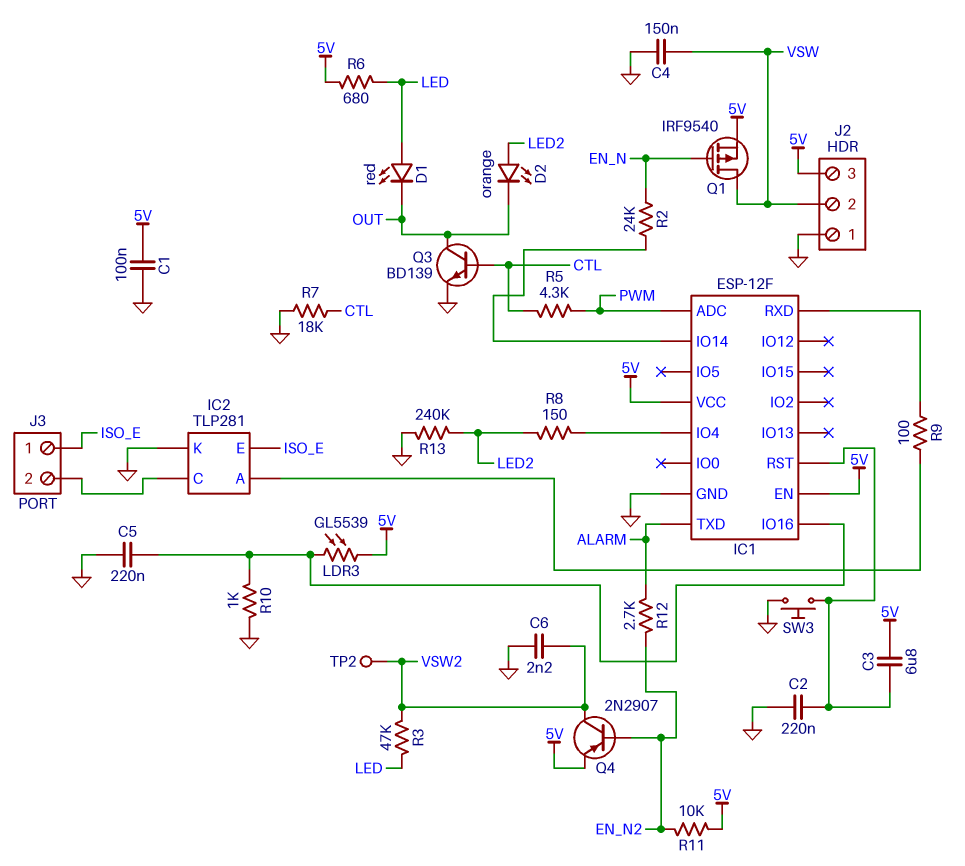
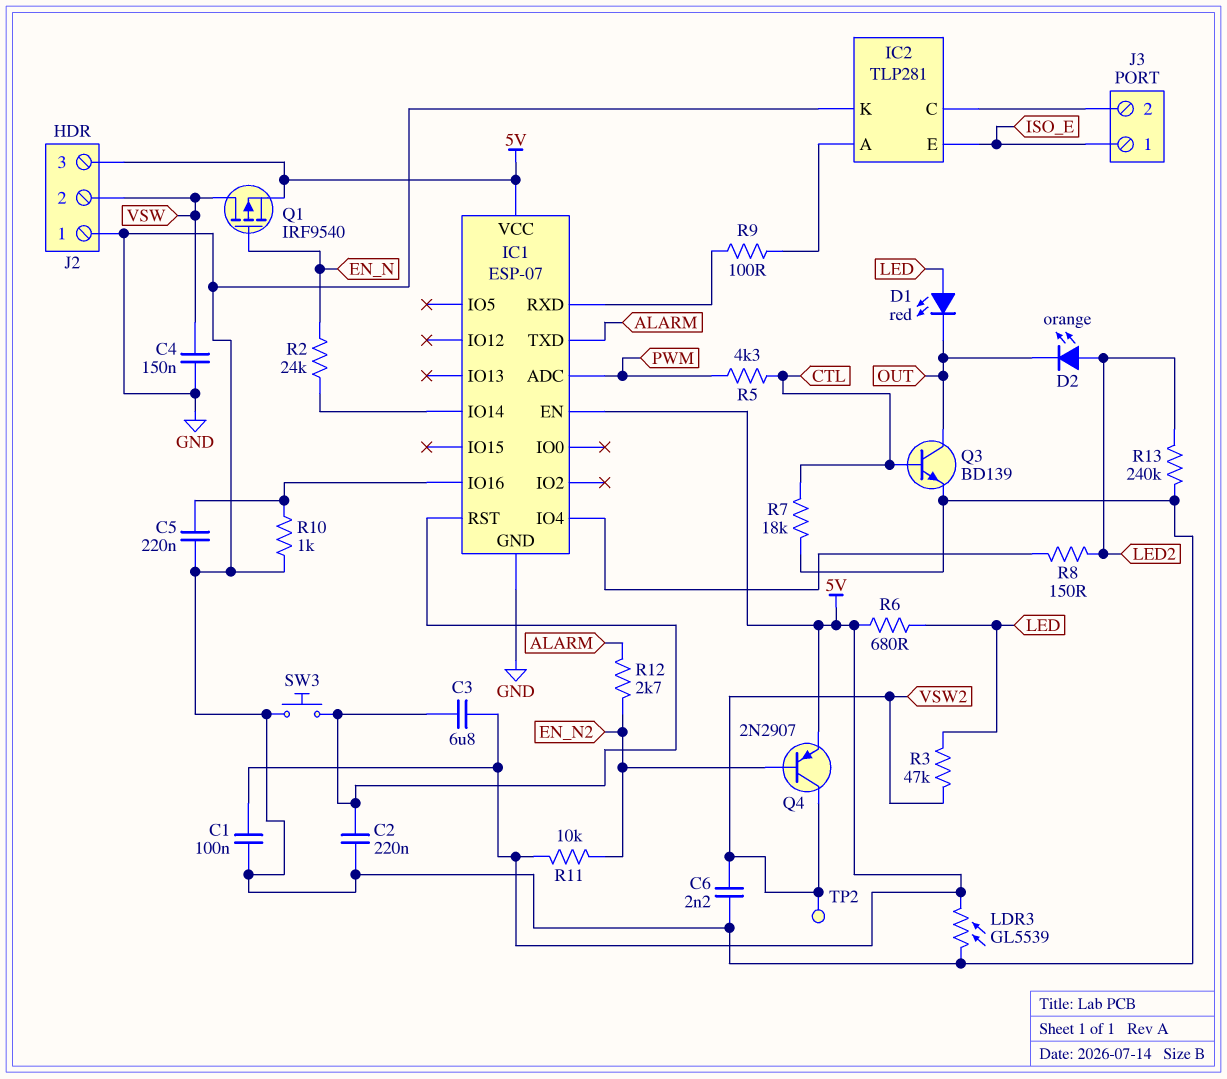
IC1: ESP-12F -> ESP-07
LDR3: GL5539 (5V, IC1/IO16) -> GL5539 (5V, GND)

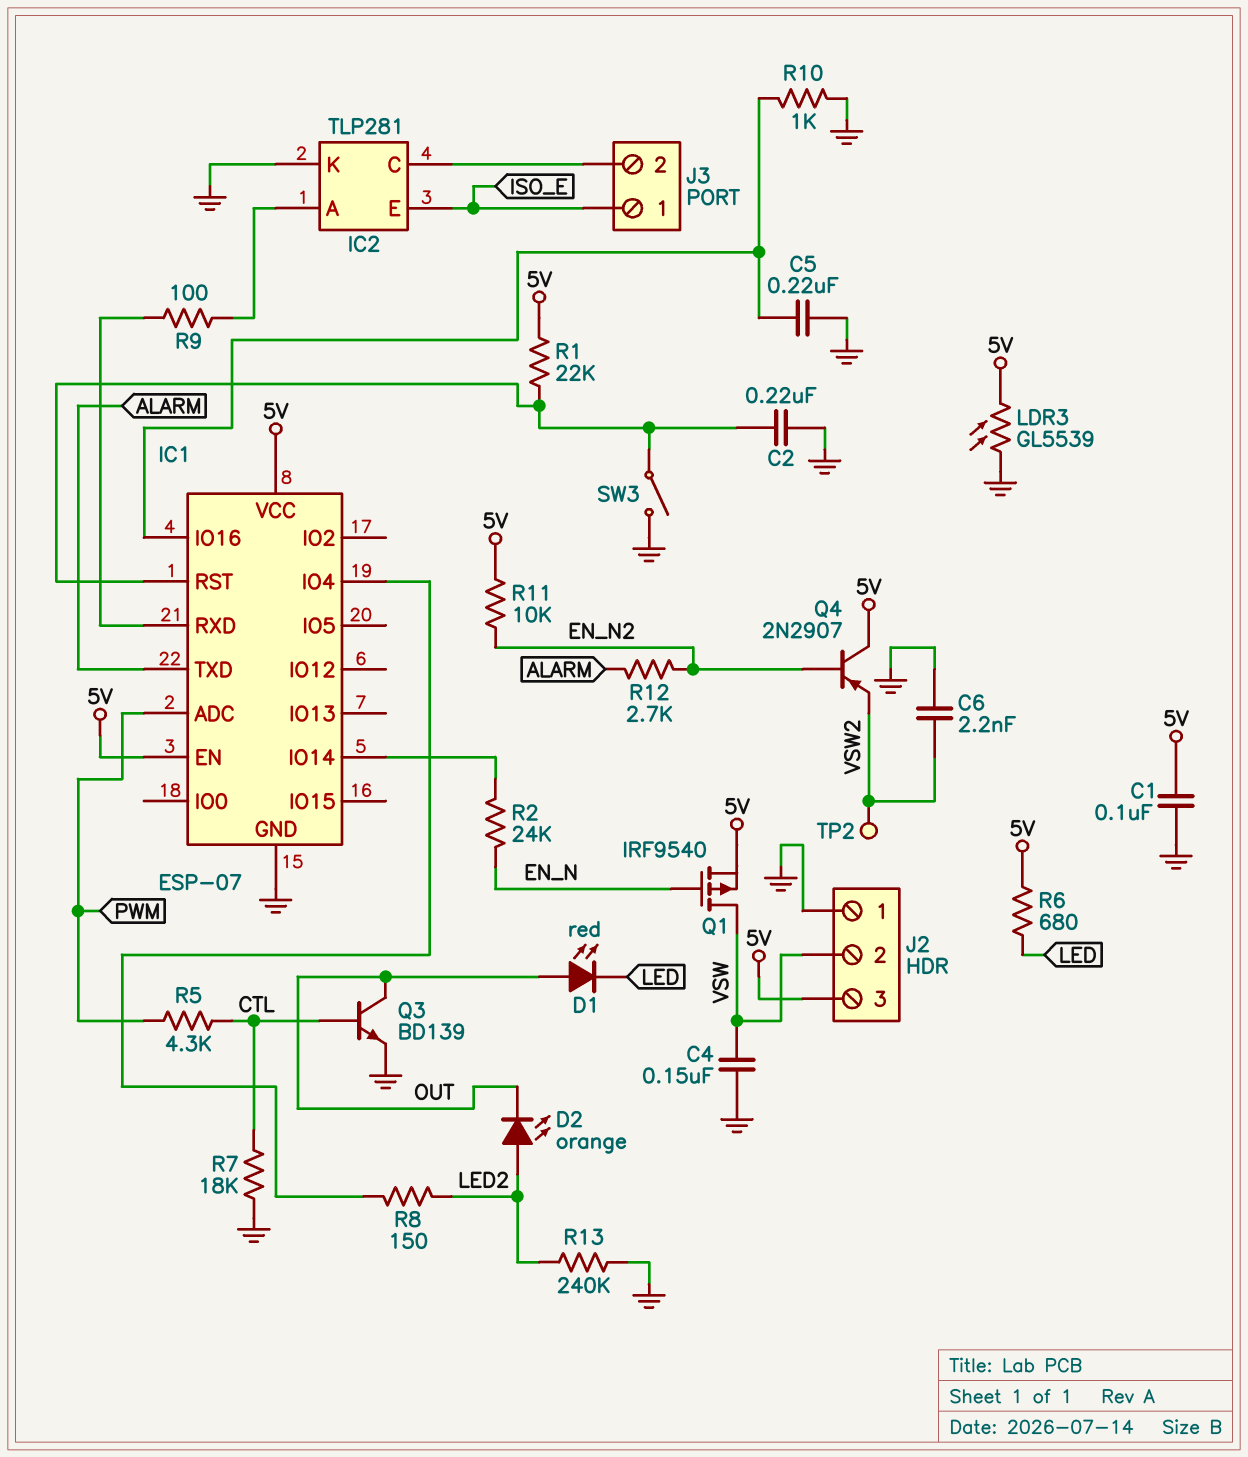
C3: 6.8uF (5V, IC1/RST) -> none
D1: LED red (A LED, K OUT) -> LED red (A OUT, K LED)
Q4: PNP 2N2907 (B EN_N2, C VSW2, E 5V) -> PNP 2N2907 (B EN_N2, C 5V, E VSW2)
R1: none -> 22k (5V, IC1/RST)
R3: 47k (LED, VSW2) -> none
SW3: button (GND, IC1/RST) -> switch (GND, IC1/RST)

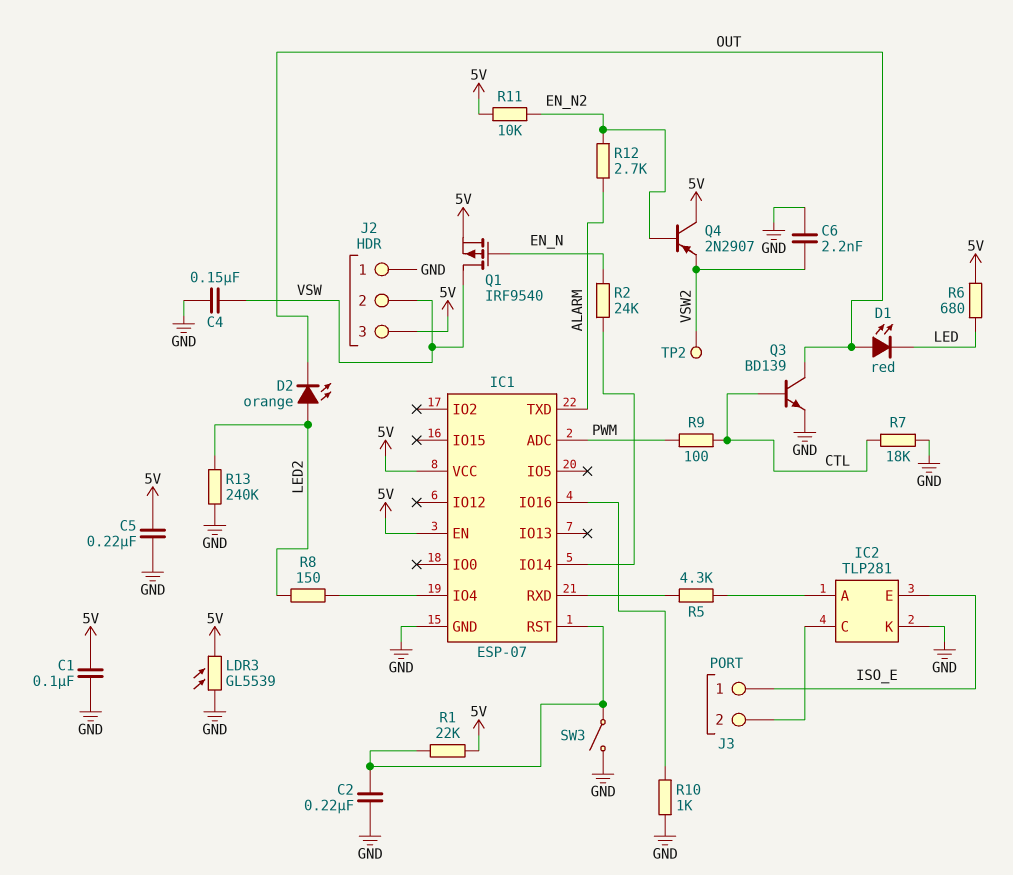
C5: 220nF (GND, IC1/IO16) -> 220nF (5V, GND)
R5: 4.3k (CTL, PWM) -> 4.3k (IC1/RXD, IC2/A)
R9: 100 (IC1/RXD, IC2/A) -> 100 (CTL, PWM)

